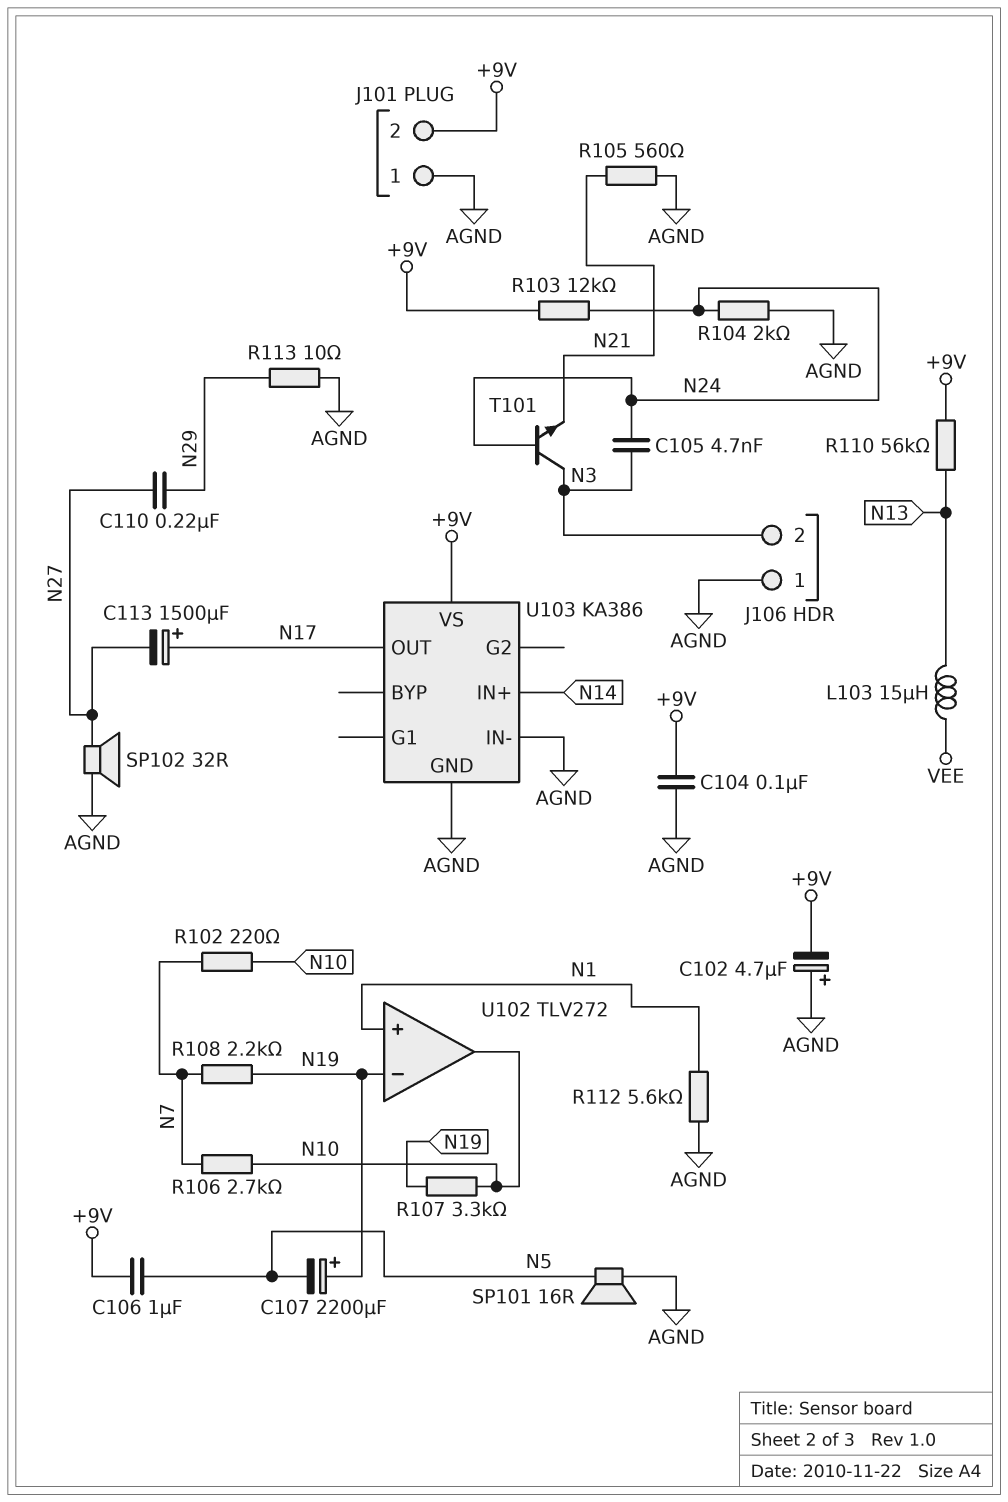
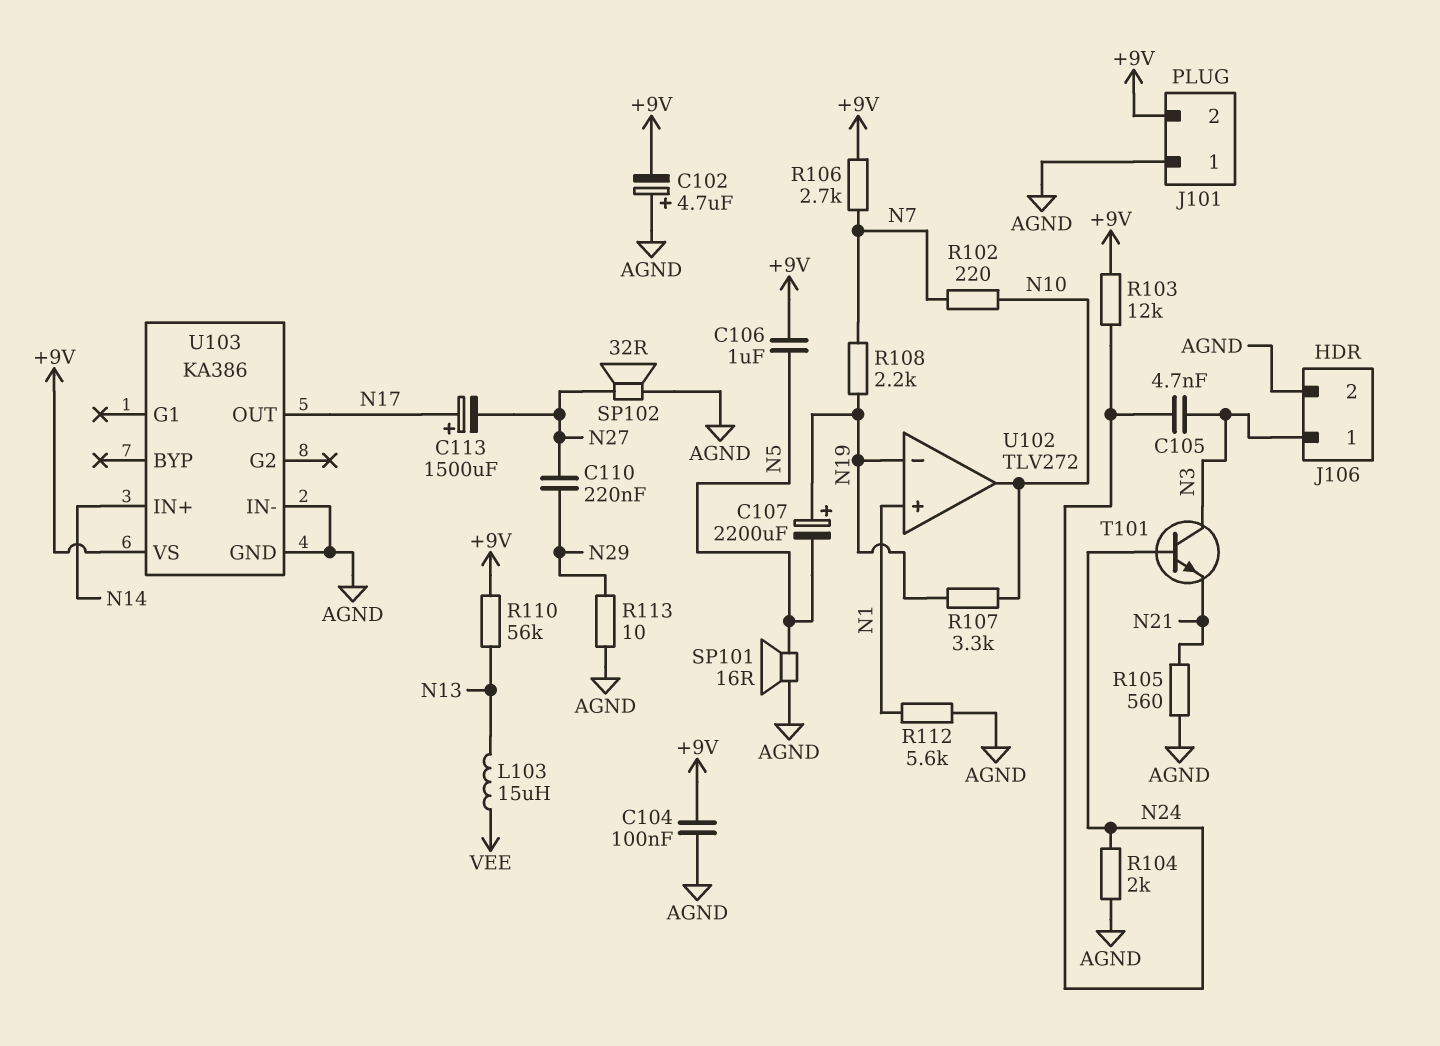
J106 pin 1: AGND -> N3
J106 pin 2: N3 -> AGND
R106: 2.7k (N7, N10) -> 2.7k (+9V, N7)

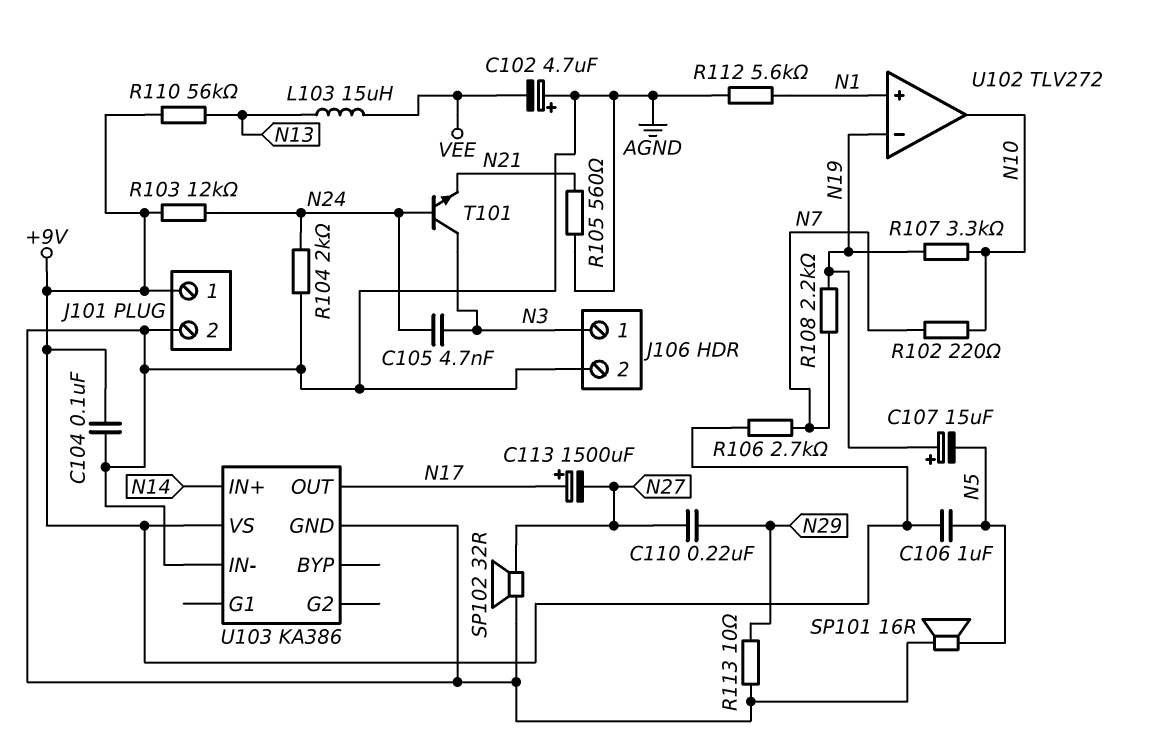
C102: 4.7uF (plus AGND, minus +9V) -> 4.7uF (plus AGND, minus VEE)
C107: 2200uF (plus N19, minus N5) -> 15uF (plus N19, minus N5)
J101 pin 1: AGND -> +9V
J101 pin 2: +9V -> AGND

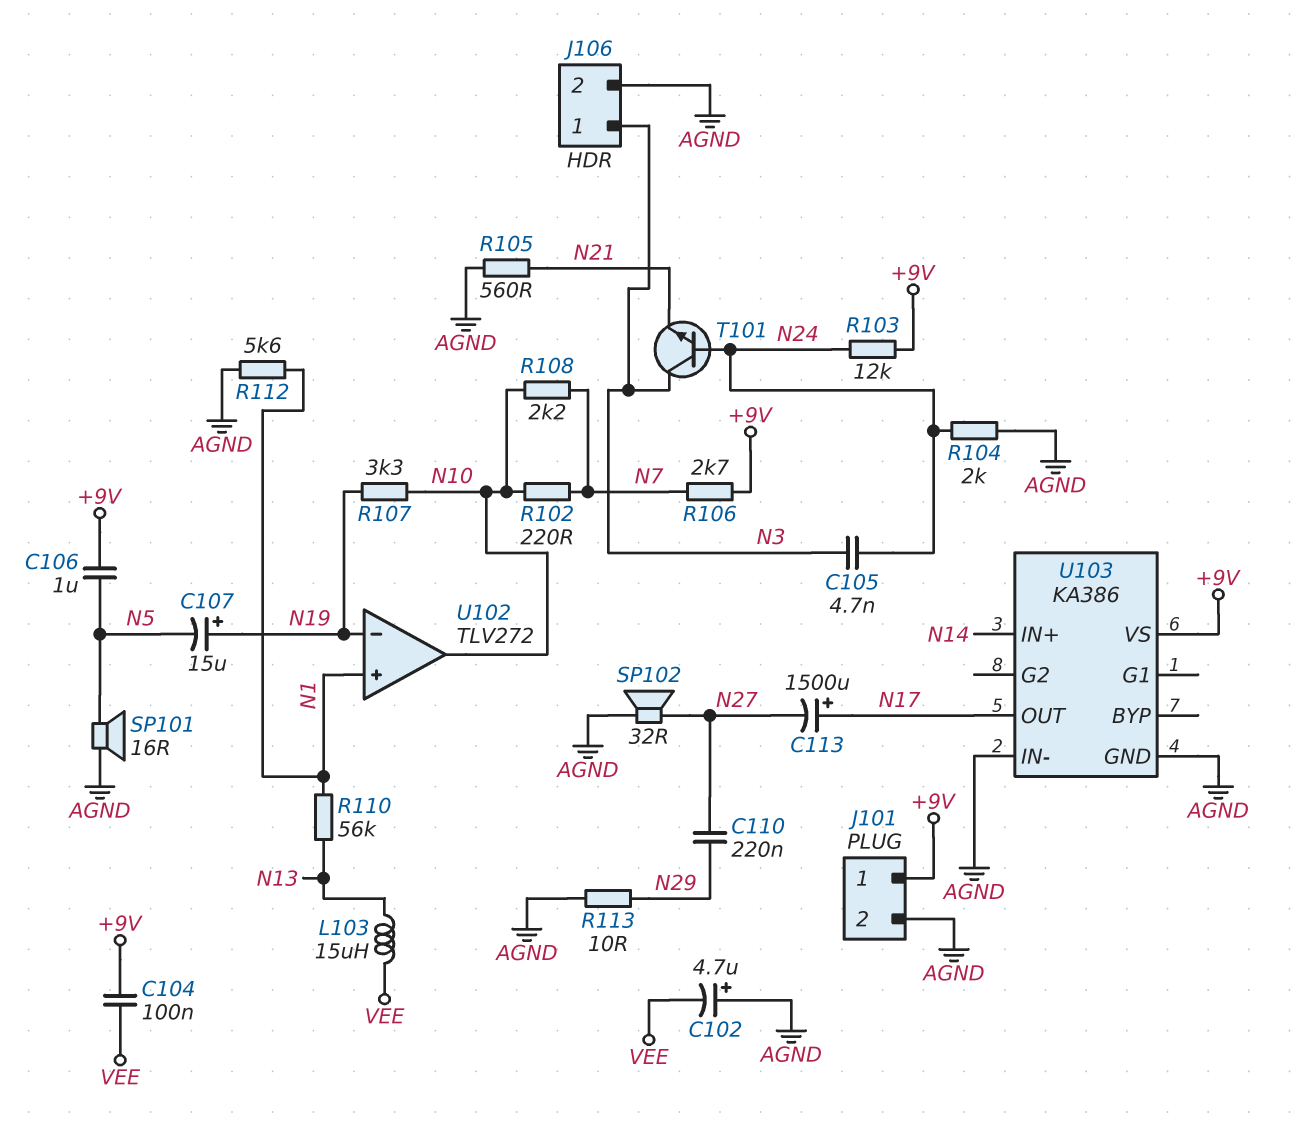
C104: 100nF (+9V, AGND) -> 100nF (+9V, VEE)
R108: 2.2k (N7, N19) -> 2.2k (N7, N10)
R110: 56k (+9V, N13) -> 56k (N1, N13)

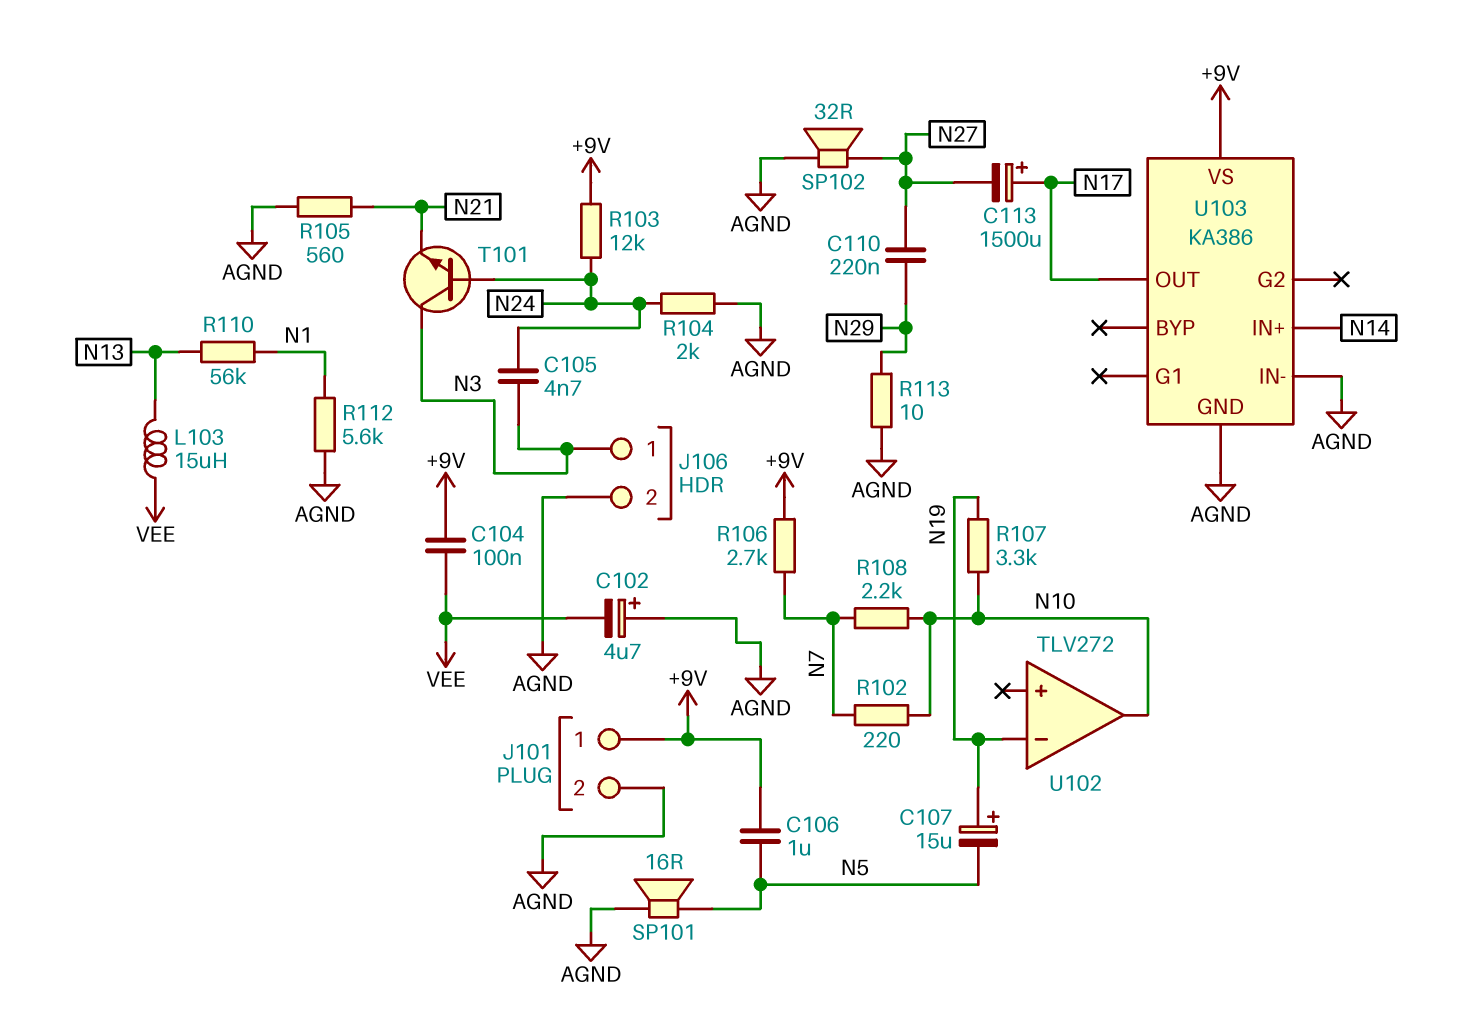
U102 pin in+: N1 -> none

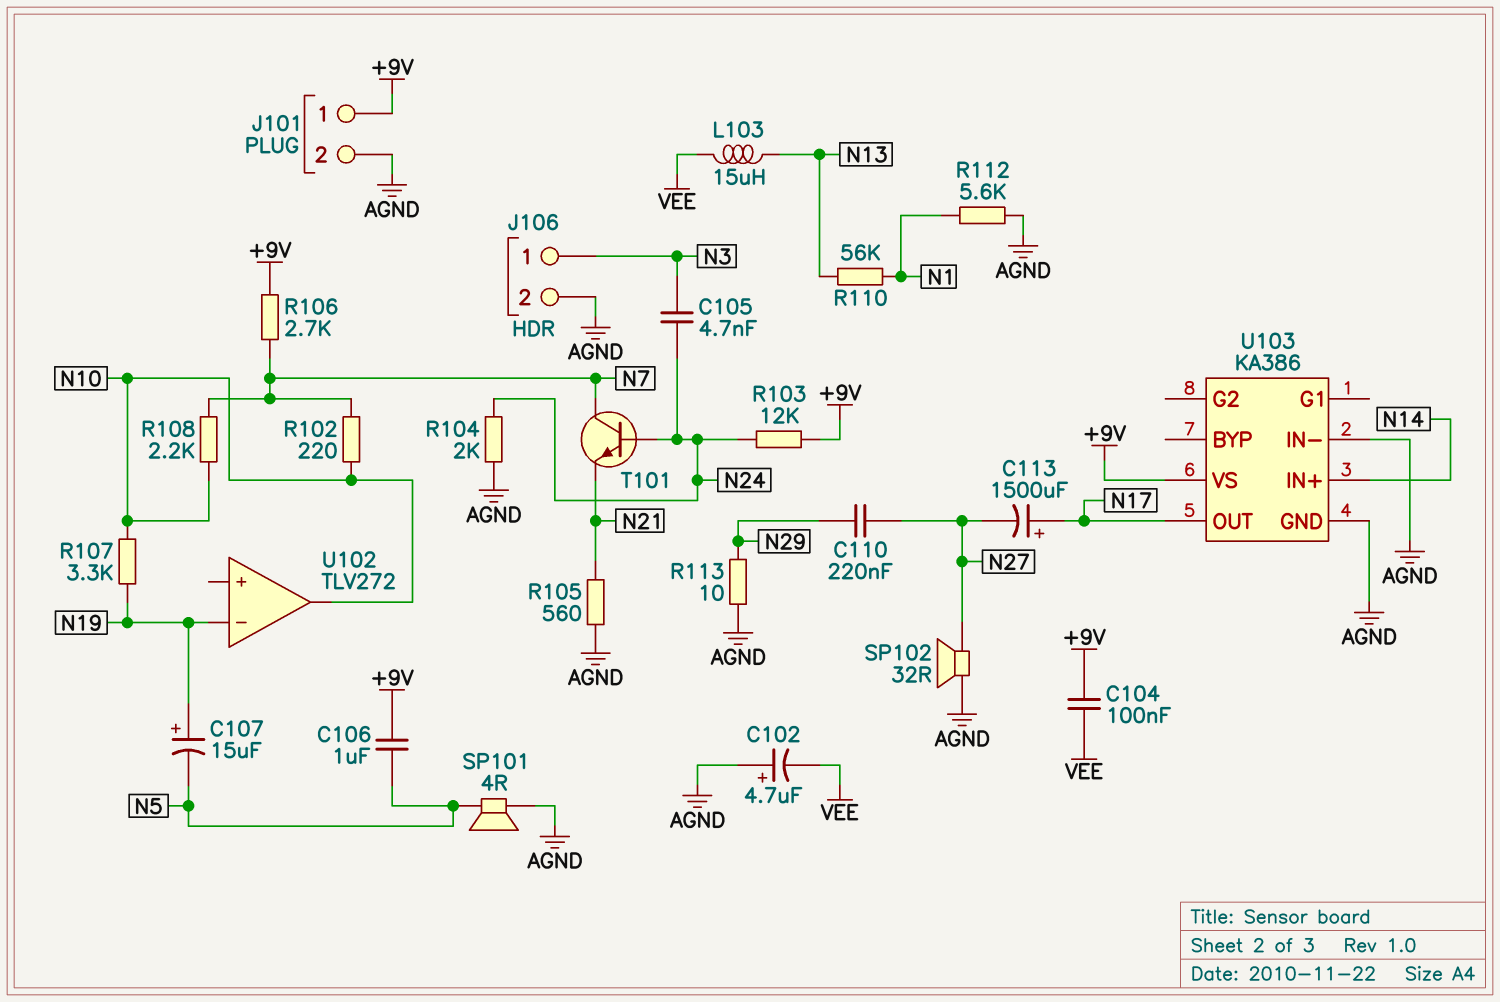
SP101: speaker 16R (AGND, N5) -> speaker 4R (AGND, N5)
T101: NPN (B N24, C N3, E N21) -> NPN (B N24, C N7, E N21)

